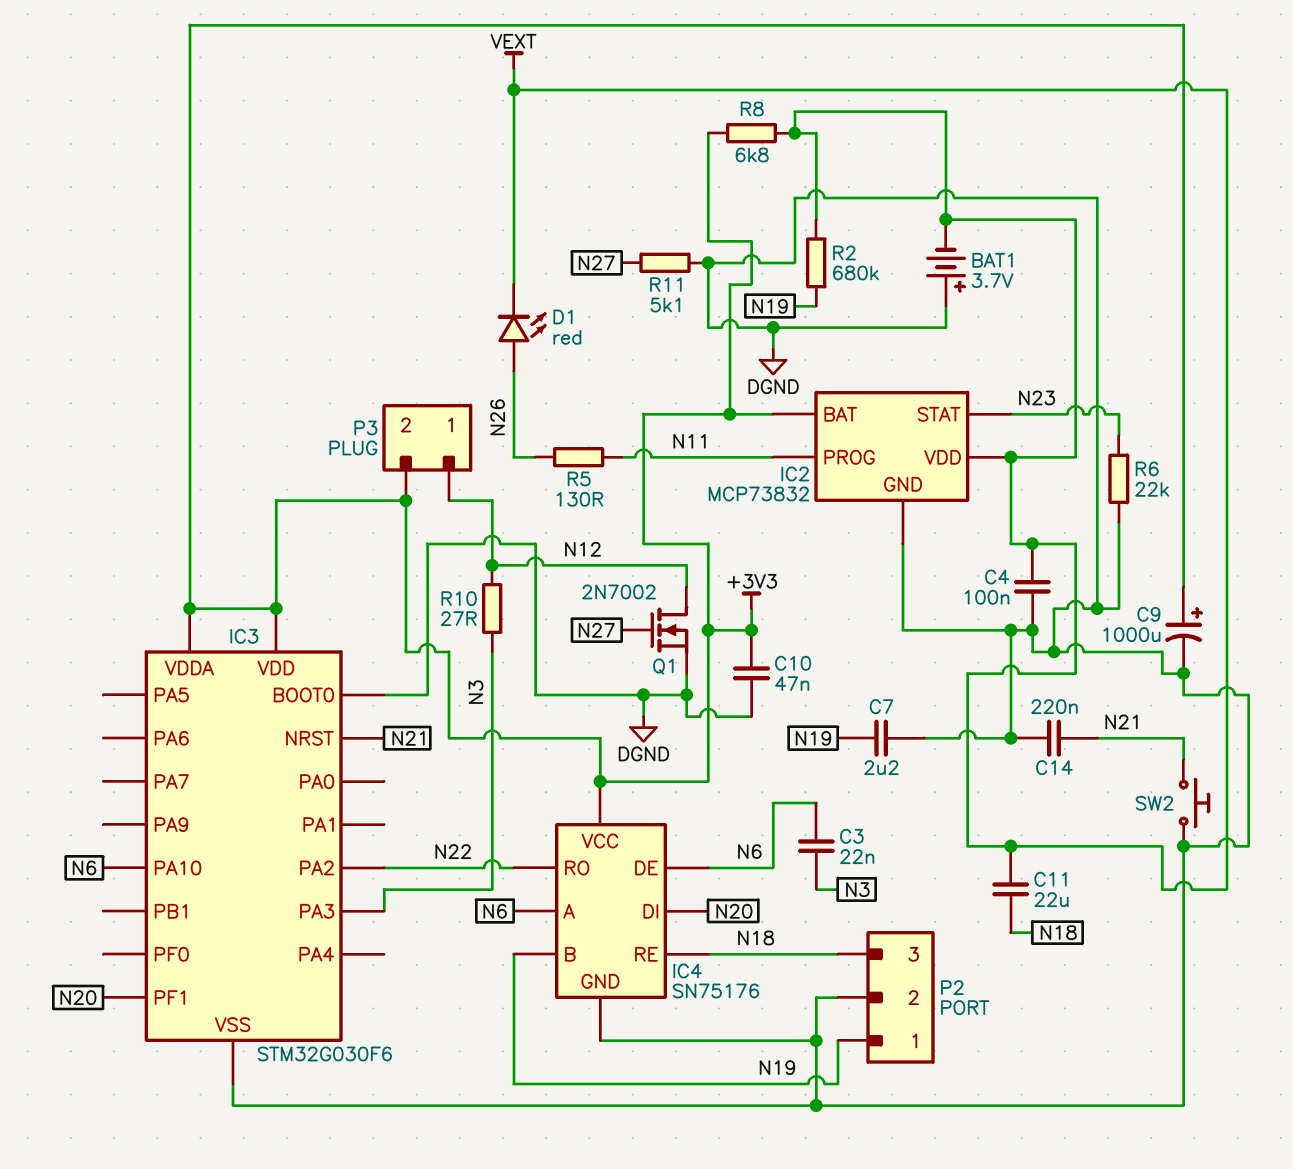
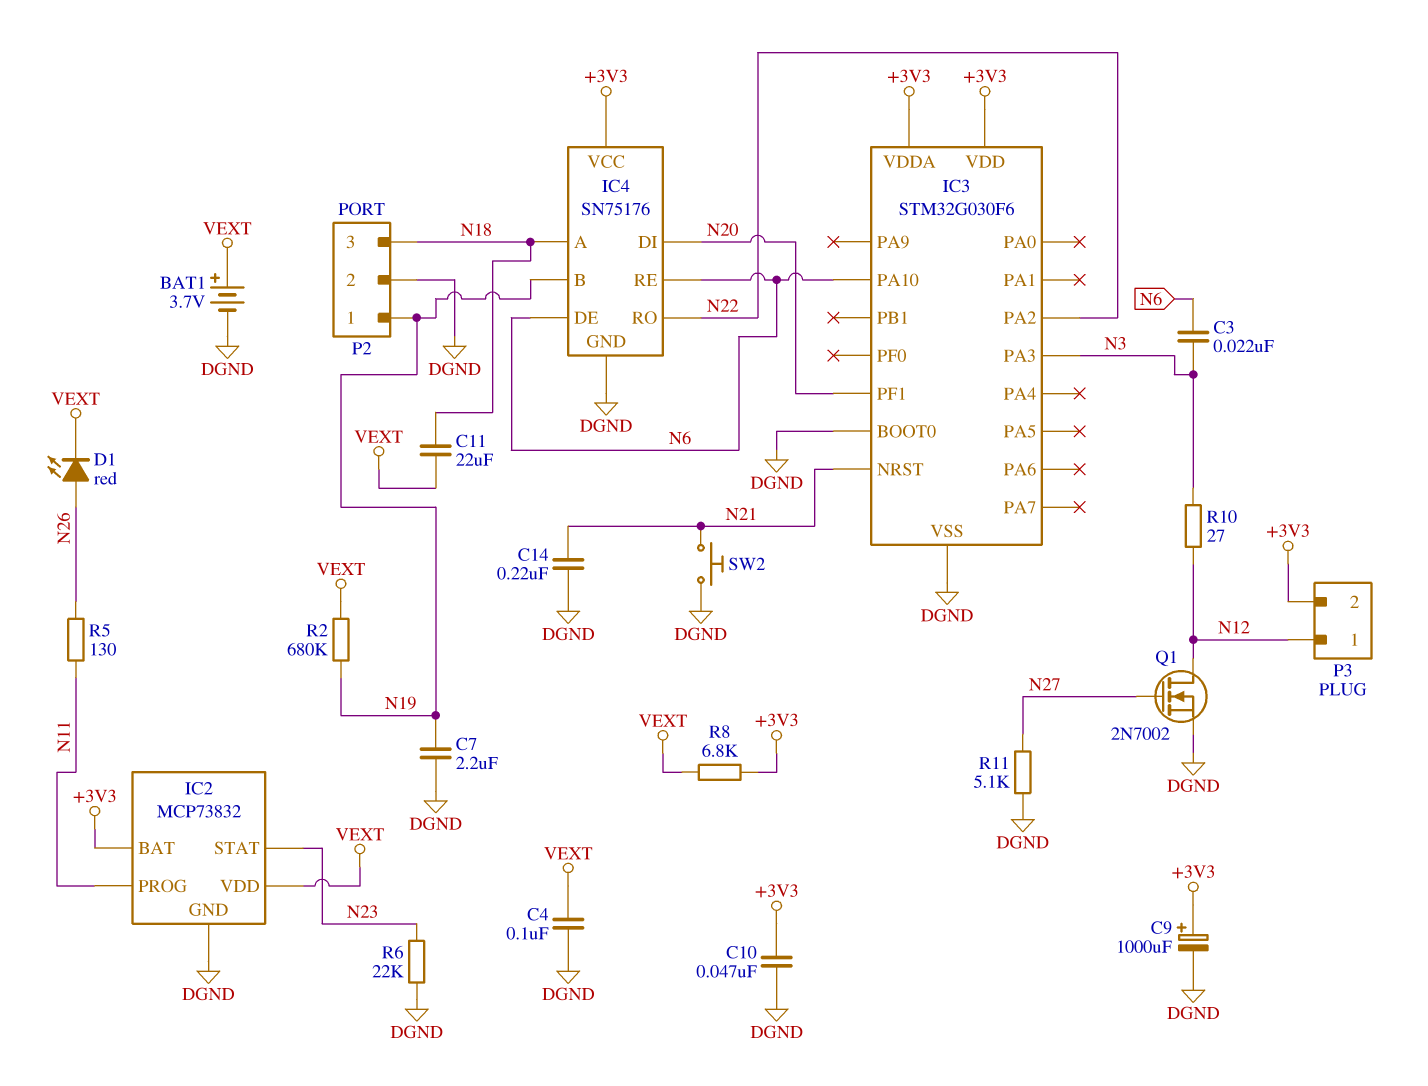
BAT1: 3.7V (plus DGND, minus VEXT) -> 3.7V (plus VEXT, minus DGND)
IC4 pin A: N6 -> N18
IC4 pin RE: N18 -> N6

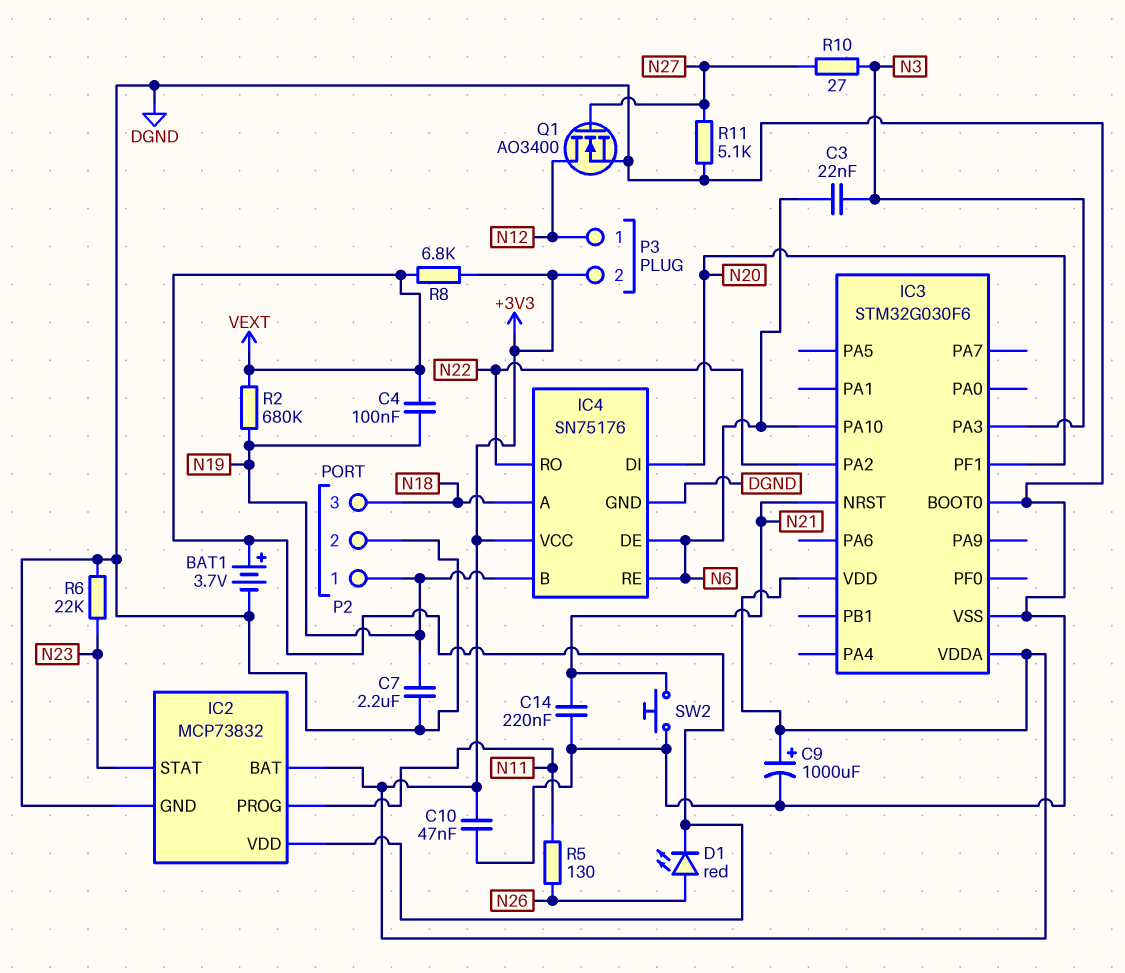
C4: 100nF (DGND, VEXT) -> 100nF (N19, VEXT)
C11: 22uF (N18, VEXT) -> none
Q1: NMOS 2N7002 (G N27, D N12, S DGND) -> NMOS AO3400 (G N27, D N12, S DGND)
R10: 27 (N3, N12) -> 27 (N3, N27)

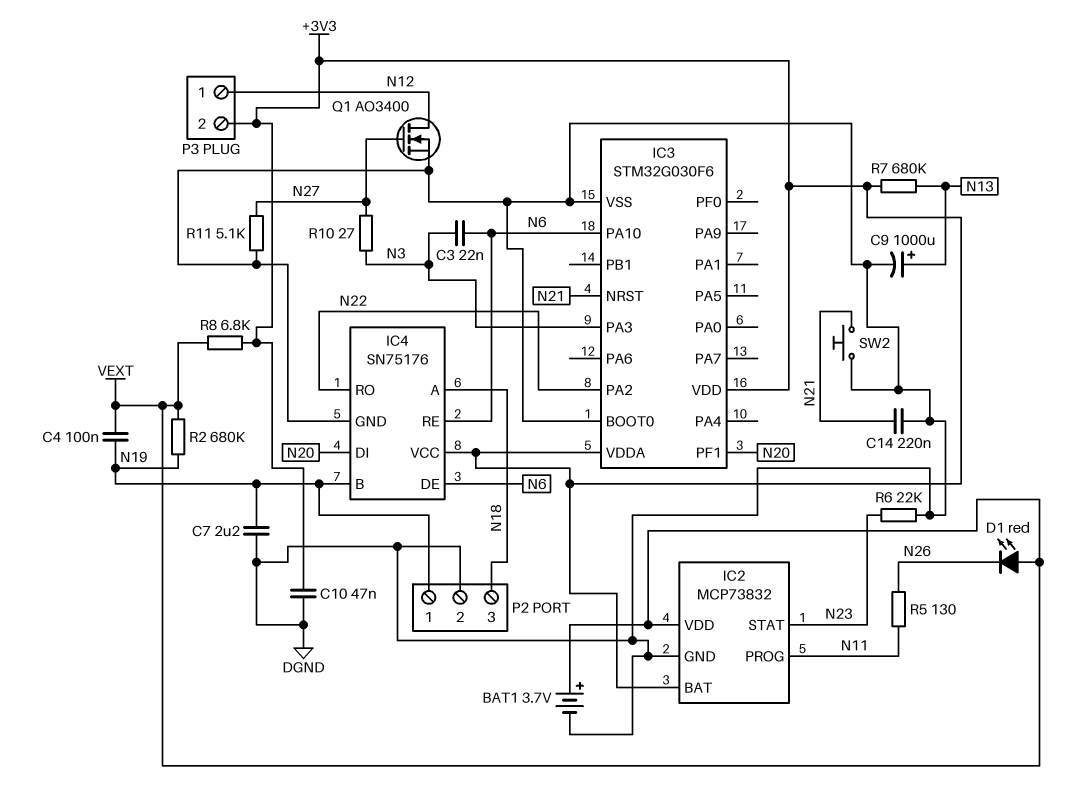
C9: 1000uF (plus +3V3, minus DGND) -> 1000uF (plus N13, minus DGND)
D1: LED red (A N26, K VEXT) -> LED red (A VEXT, K N26)
R7: none -> 680k (+3V3, N13)

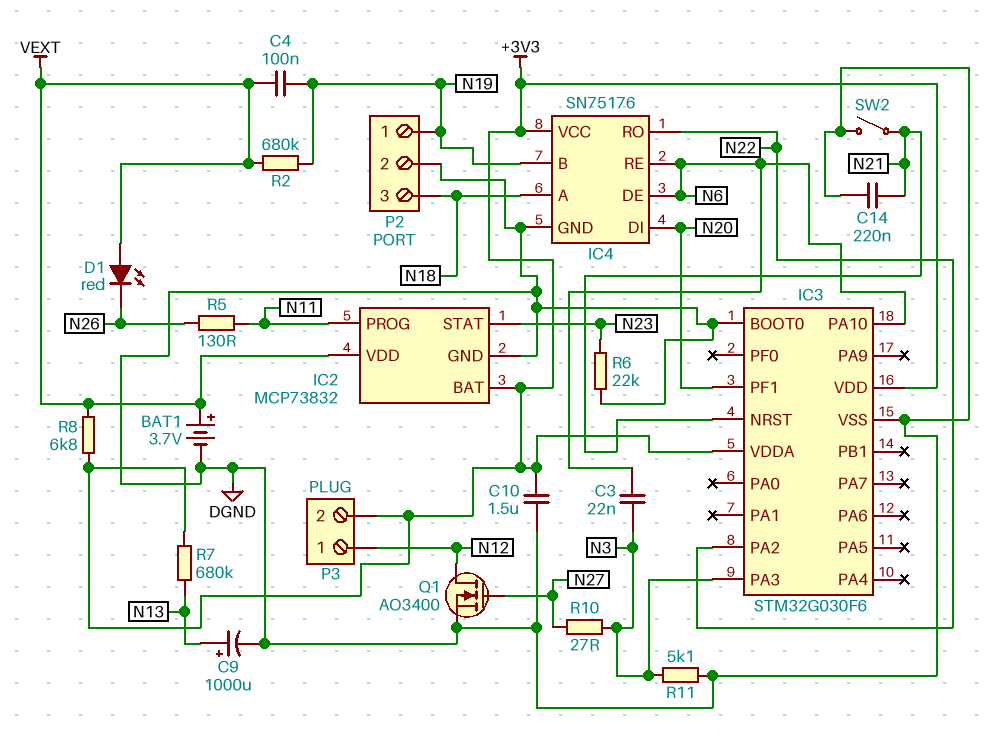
C7: 2.2uF (DGND, N19) -> none
C10: 47nF (+3V3, DGND) -> 1.5uF (+3V3, DGND)
R11: 5.1k (DGND, N27) -> 5.1k (DGND, N3)
SW2: button (DGND, N21) -> switch (DGND, N21)

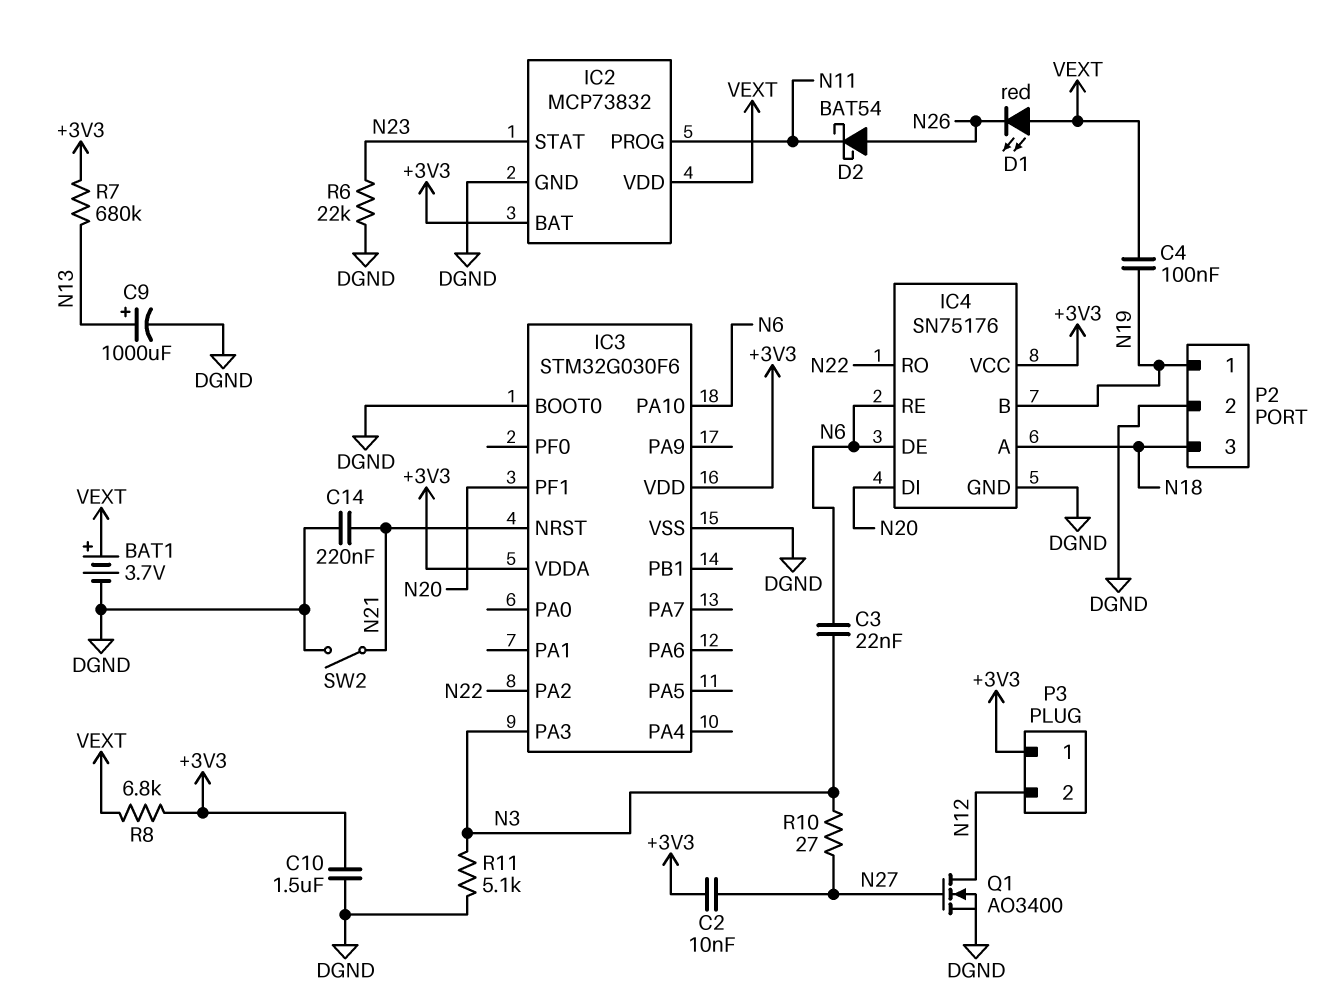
C2: none -> 10nF (+3V3, N27)
D2: none -> schottky BAT54 (A N26, K N11)
P3 pin 1: N12 -> +3V3
P3 pin 2: +3V3 -> N12
R2: 680k (N19, VEXT) -> none
R5: 130 (N11, N26) -> none

